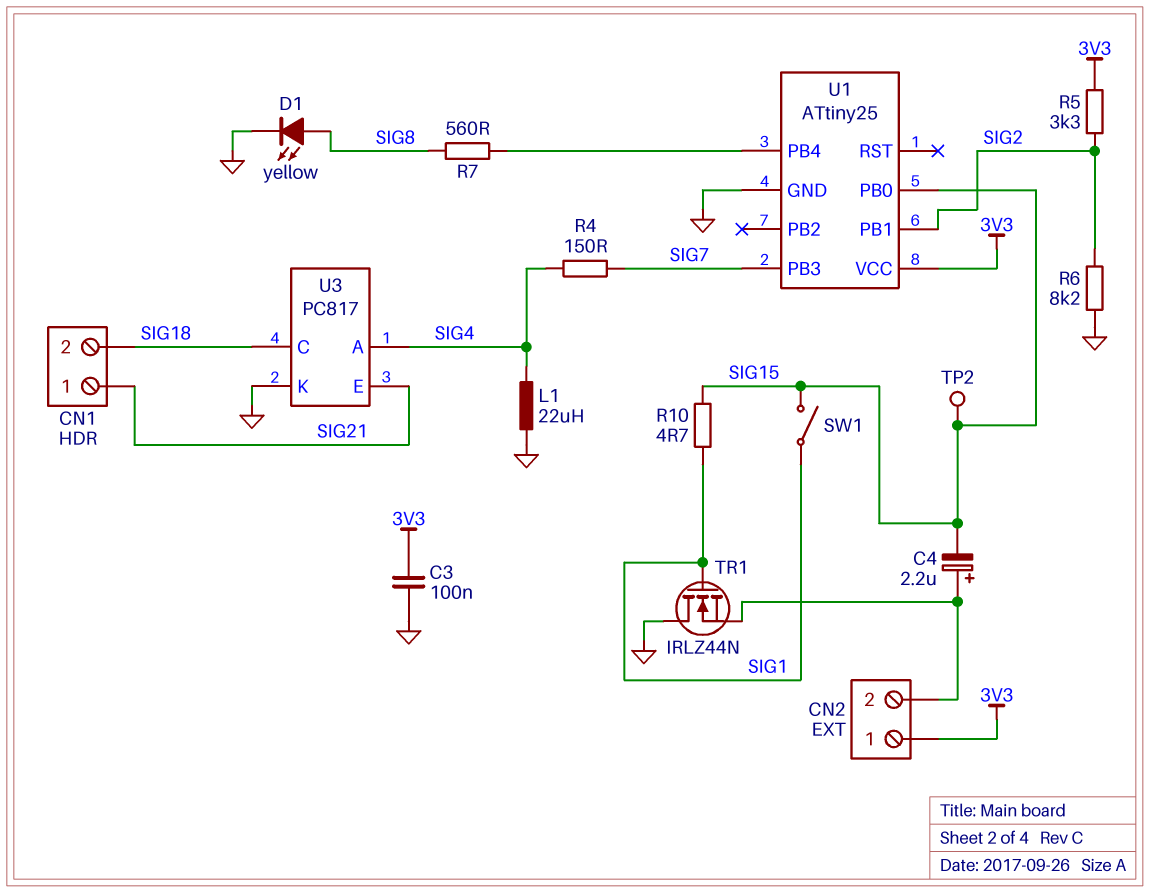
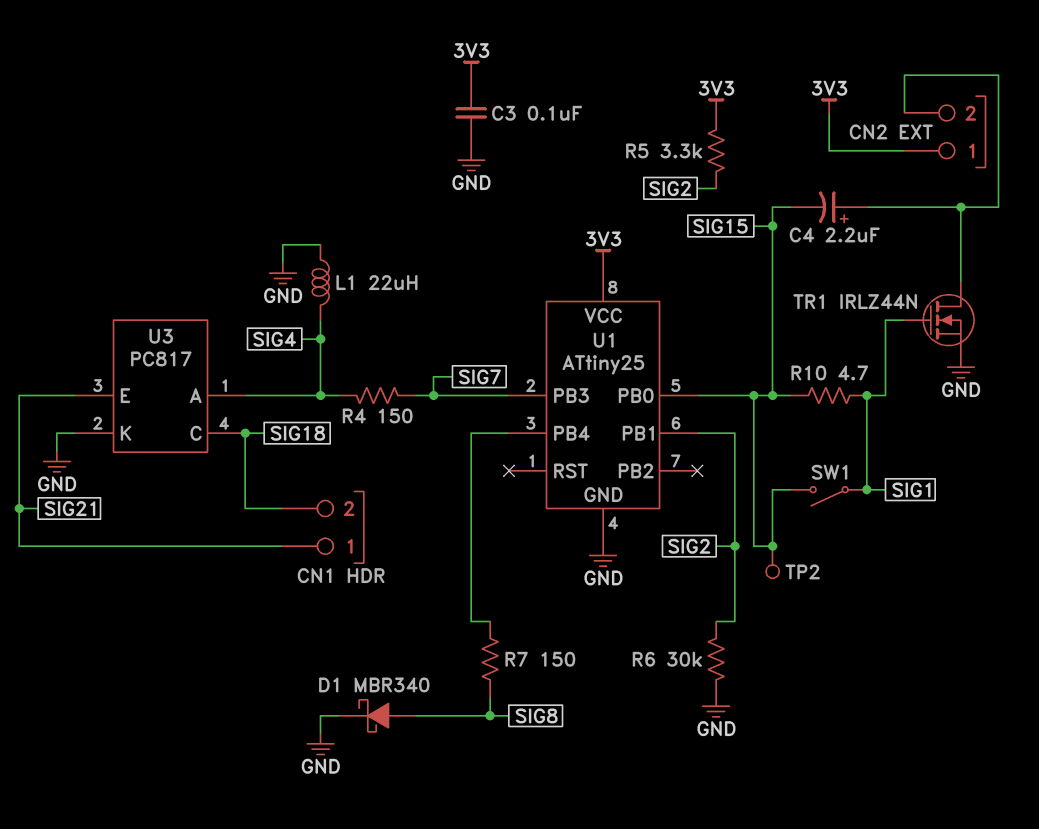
D1: LED yellow (A SIG8, K GND) -> schottky MBR340 (A SIG8, K GND)
R6: 8.2k (GND, SIG2) -> 30k (GND, SIG2)
R7: 560 (SIG8, U1/PB4) -> 150 (SIG8, U1/PB4)
TR1: NMOS IRLZ44N (G SIG1, D GND, S CN2/2) -> NMOS IRLZ44N (G SIG1, D CN2/2, S GND)

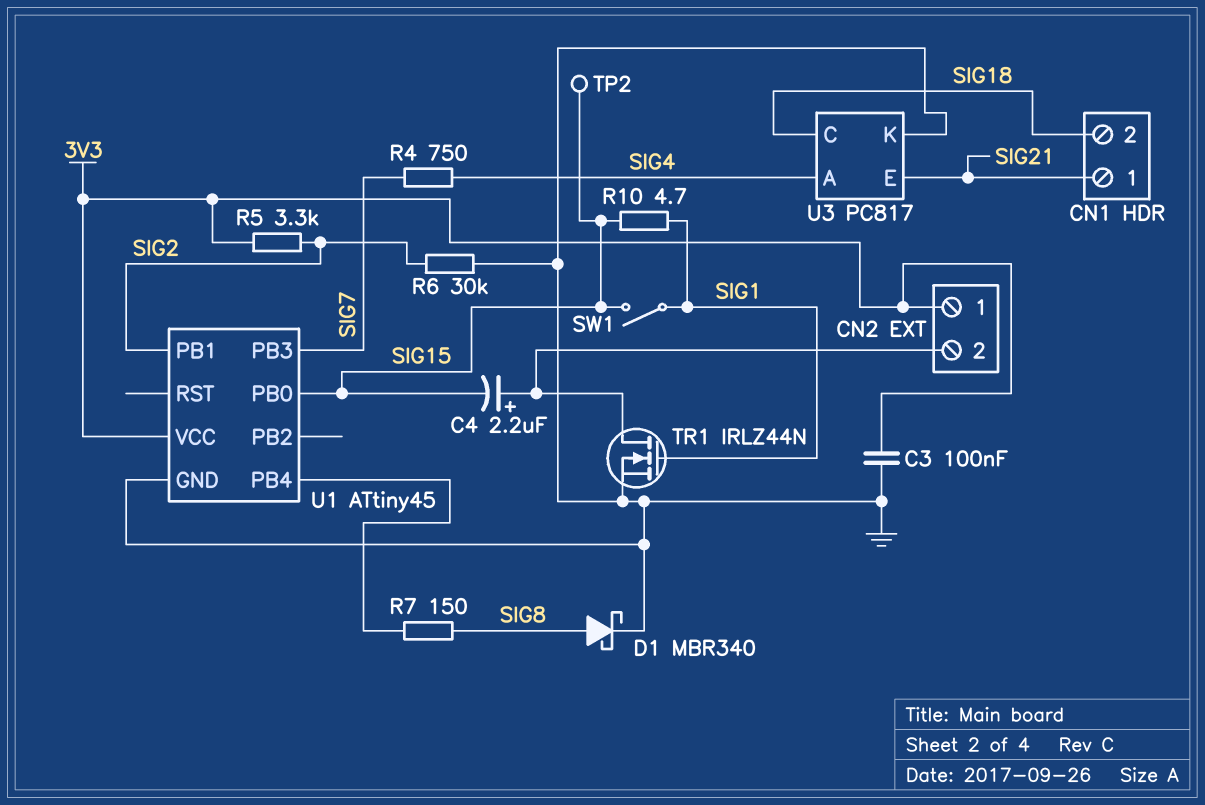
L1: 22uH (GND, SIG4) -> none
R4: 150 (SIG4, SIG7) -> 750 (SIG4, SIG7)
U1: ATtiny25 -> ATtiny45

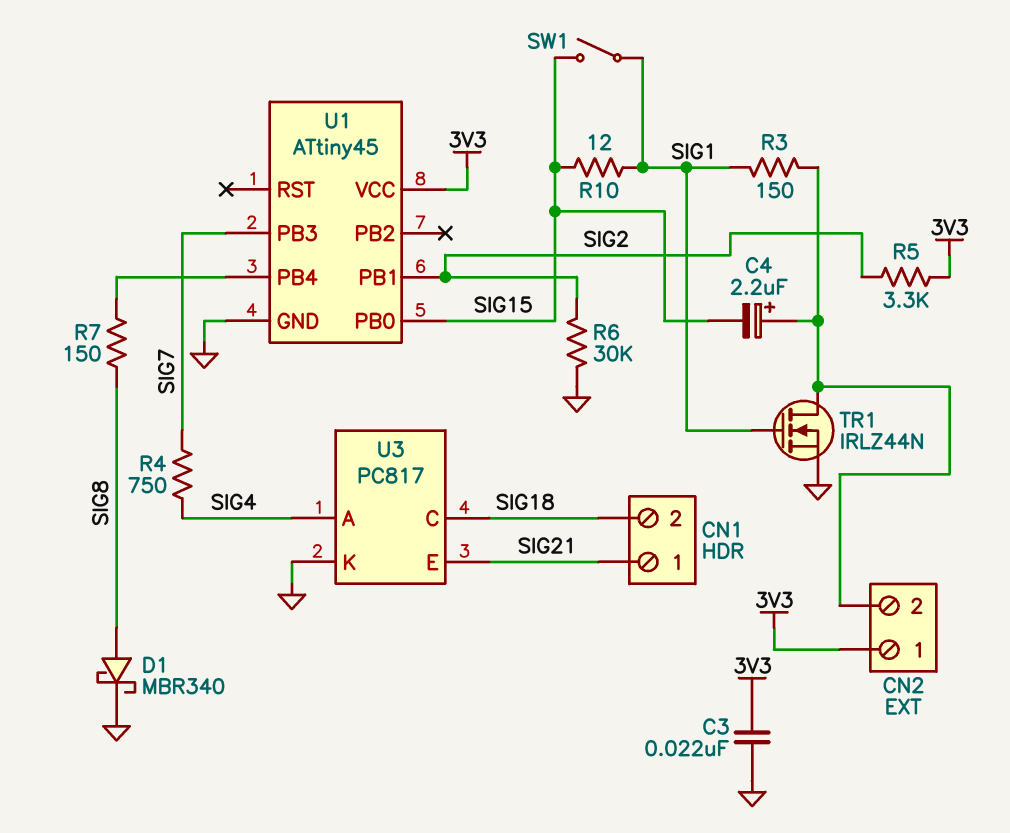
C3: 100nF (3V3, GND) -> 22nF (3V3, GND)
R3: none -> 150 (CN2/2, SIG1)
R10: 4.7 (SIG1, SIG15) -> 12 (SIG1, SIG15)
TP2: test point (SIG15) -> none

